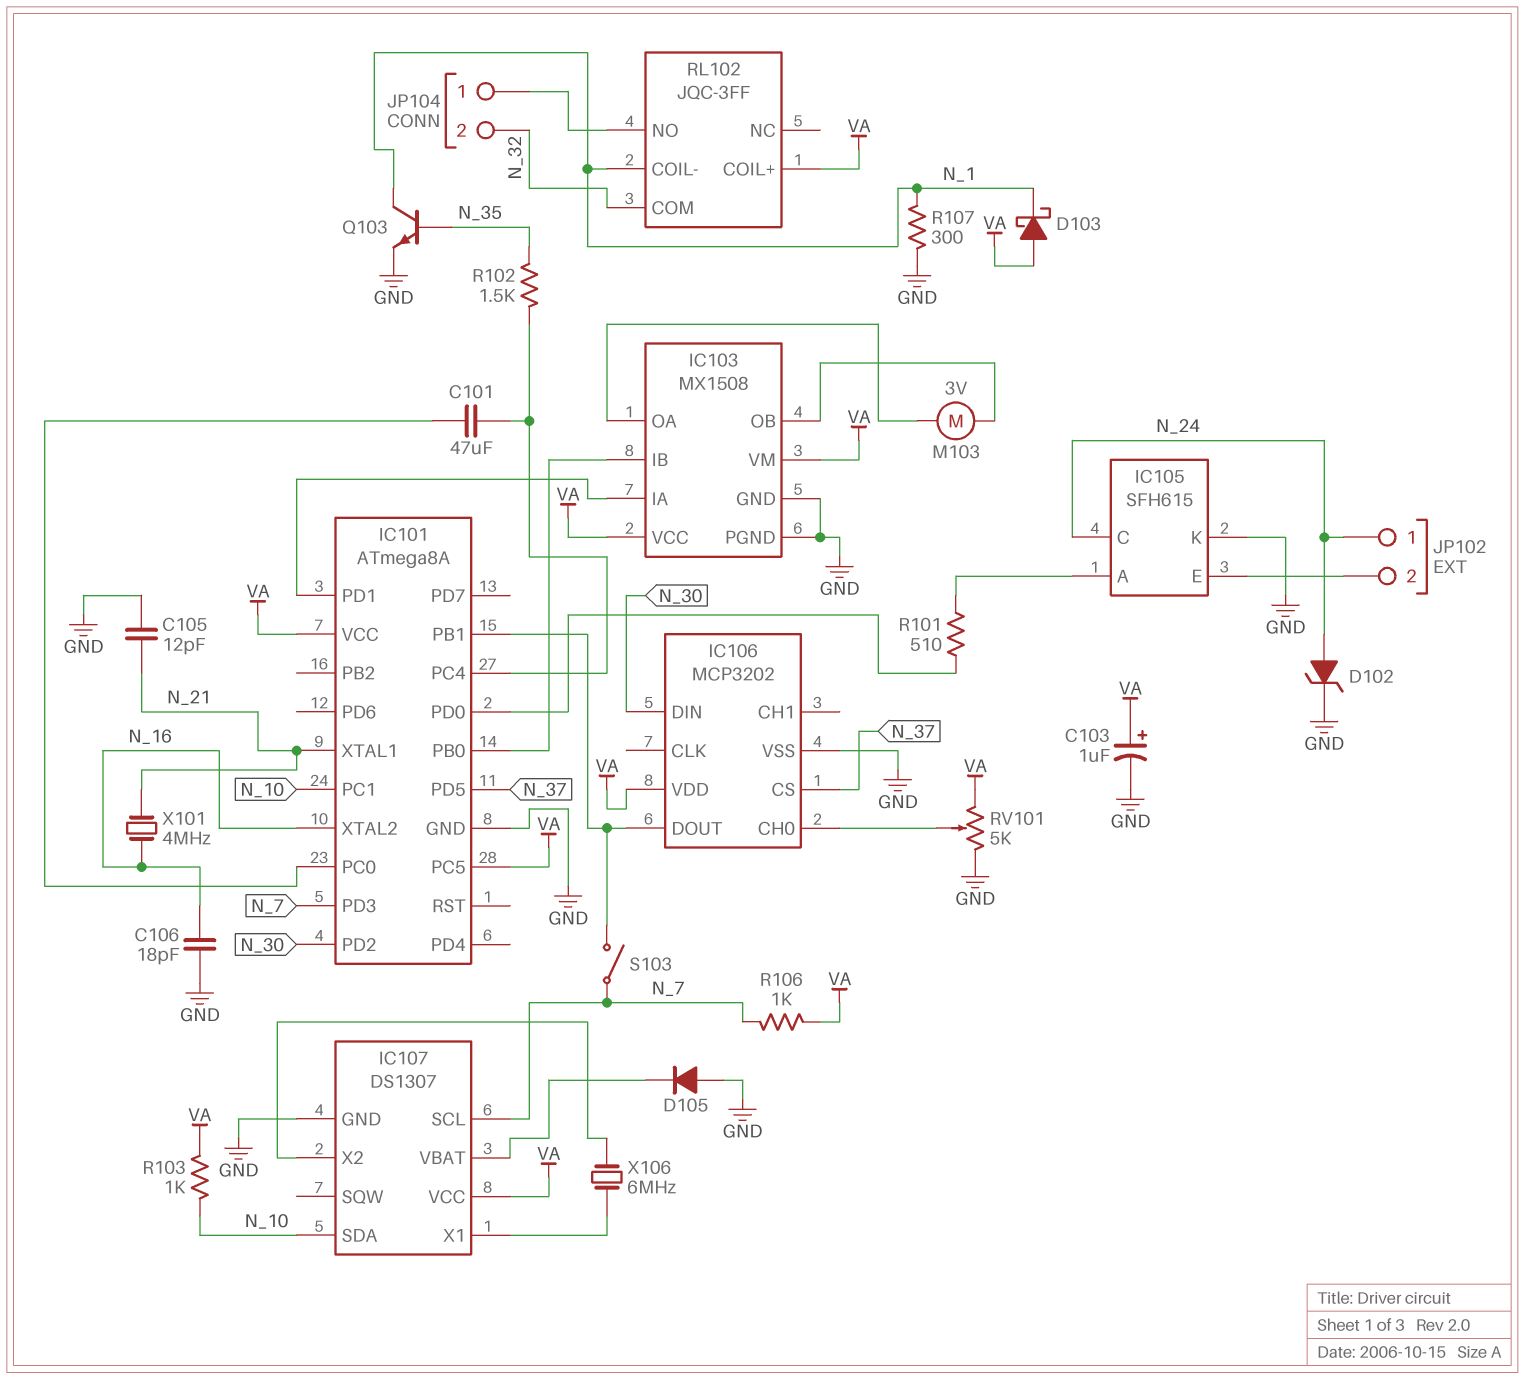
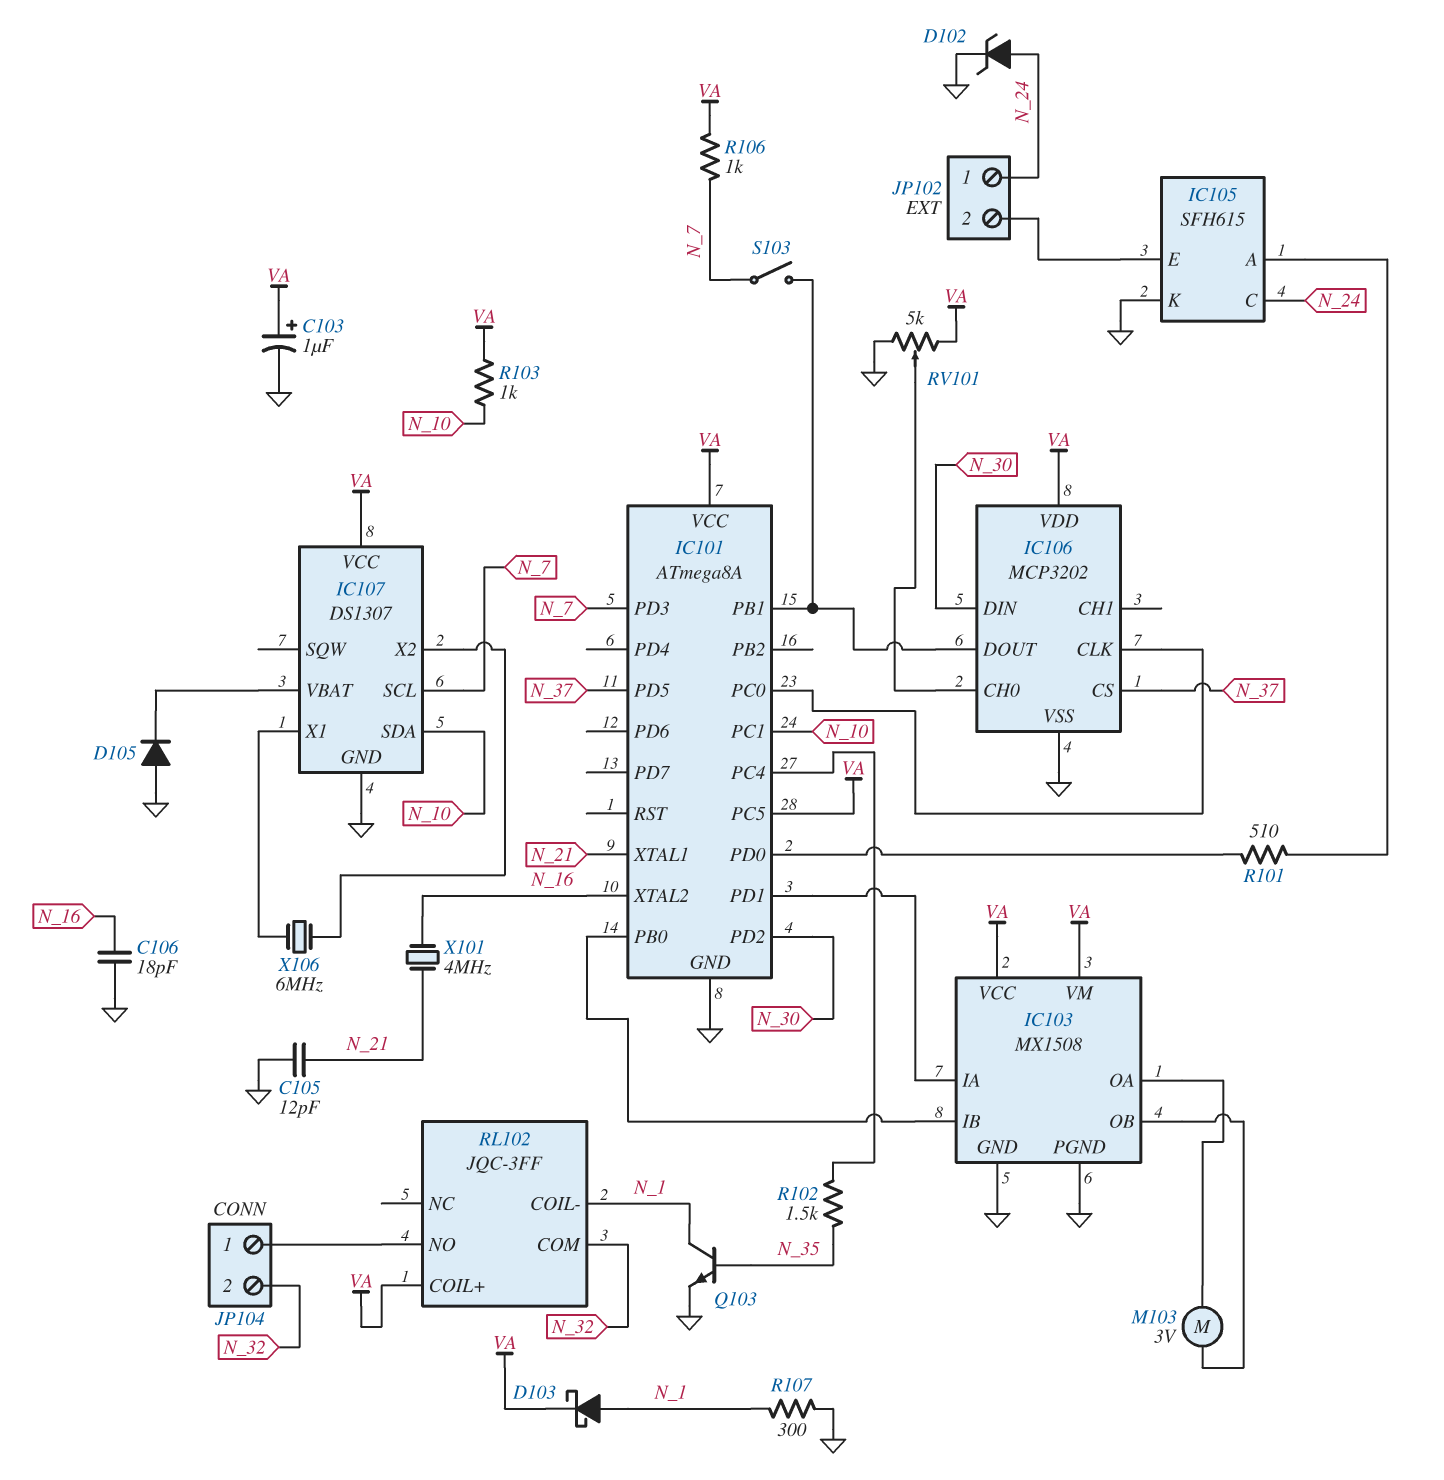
C101: 47uF (IC101/PC0, IC101/PC4) -> none
D103: schottky (A VA, K N_1) -> schottky (A N_1, K VA)
IC106 pin CLK: none -> IC101/PC0

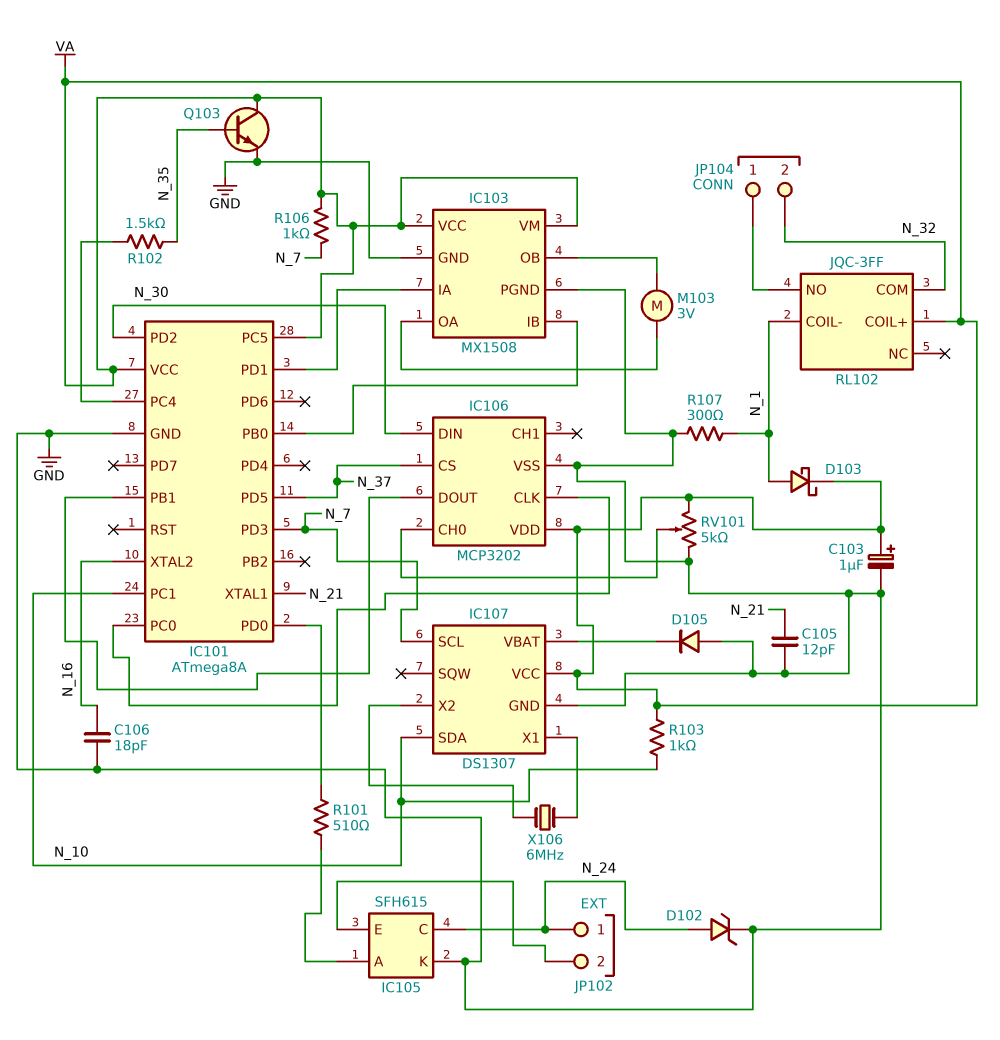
Q103: NPN (B N_35, C N_1, E GND) -> NPN (B N_35, C VA, E GND)
S103: switch (IC101/PB1, N_7) -> none
X101: 4MHz (N_16, N_21) -> none

